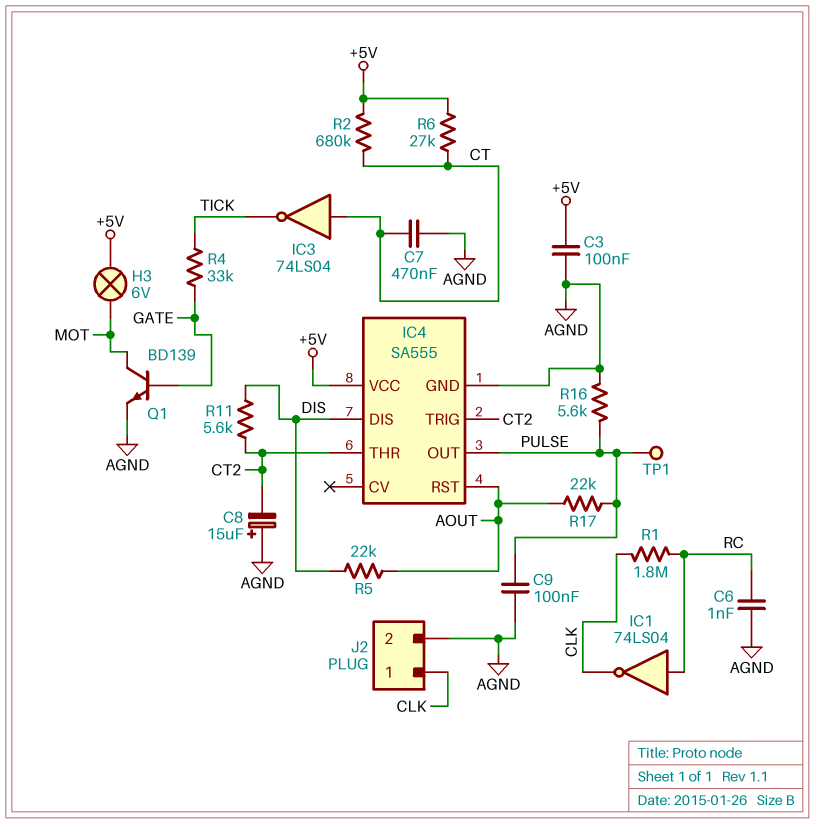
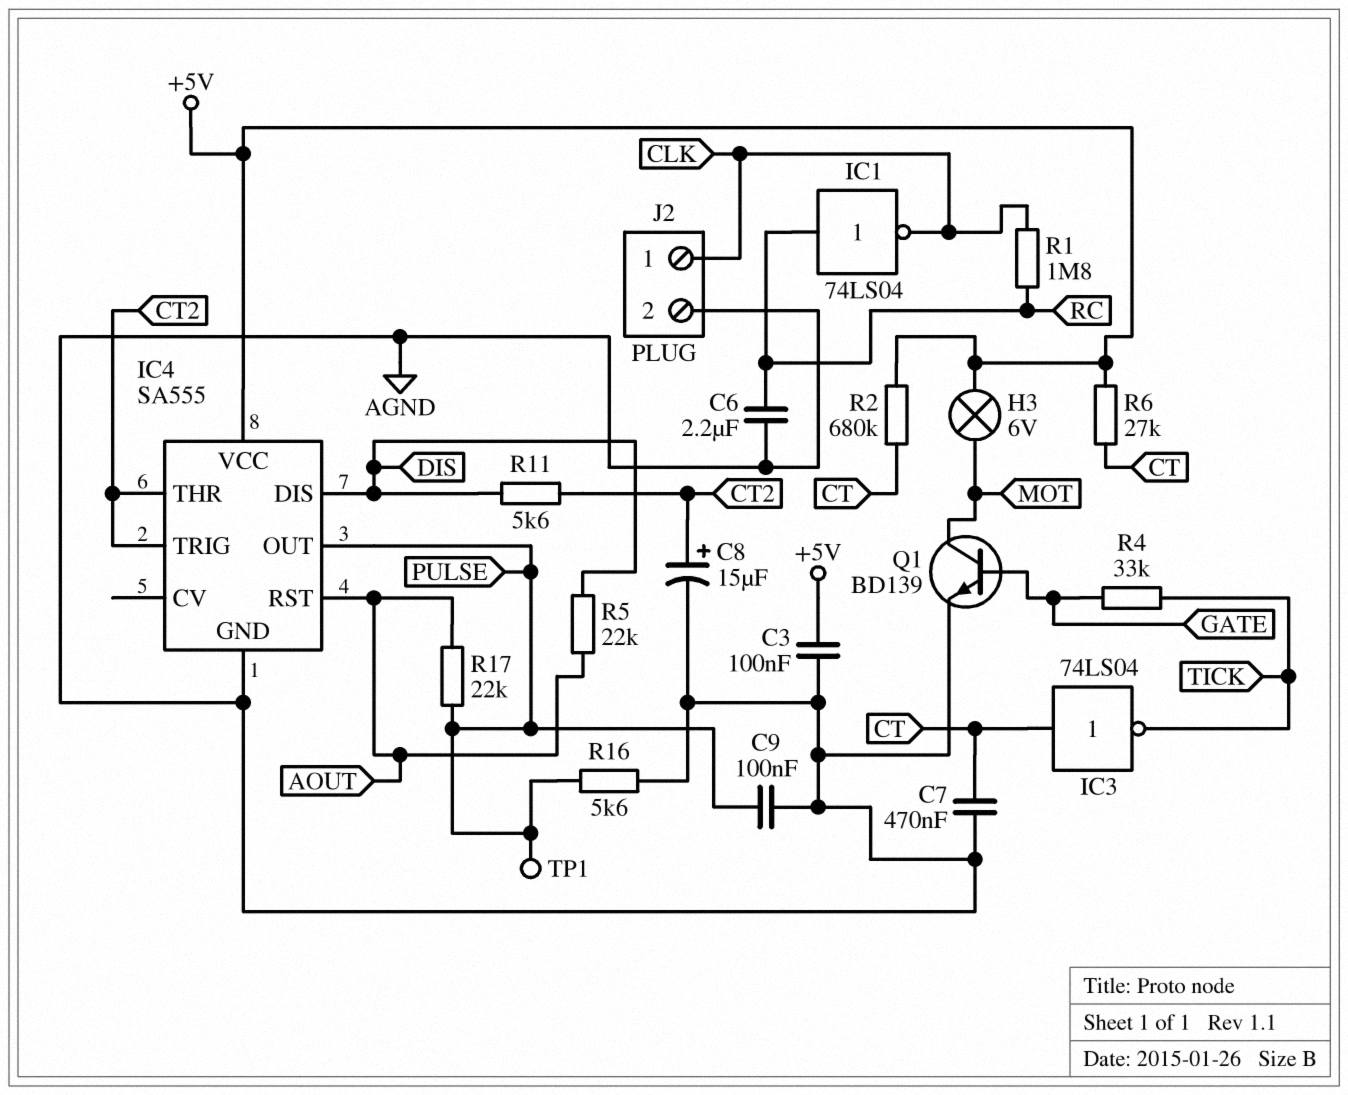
C6: 1nF (AGND, RC) -> 2.2uF (AGND, RC)
C8: 15uF (plus AGND, minus CT2) -> 15uF (plus CT2, minus AGND)

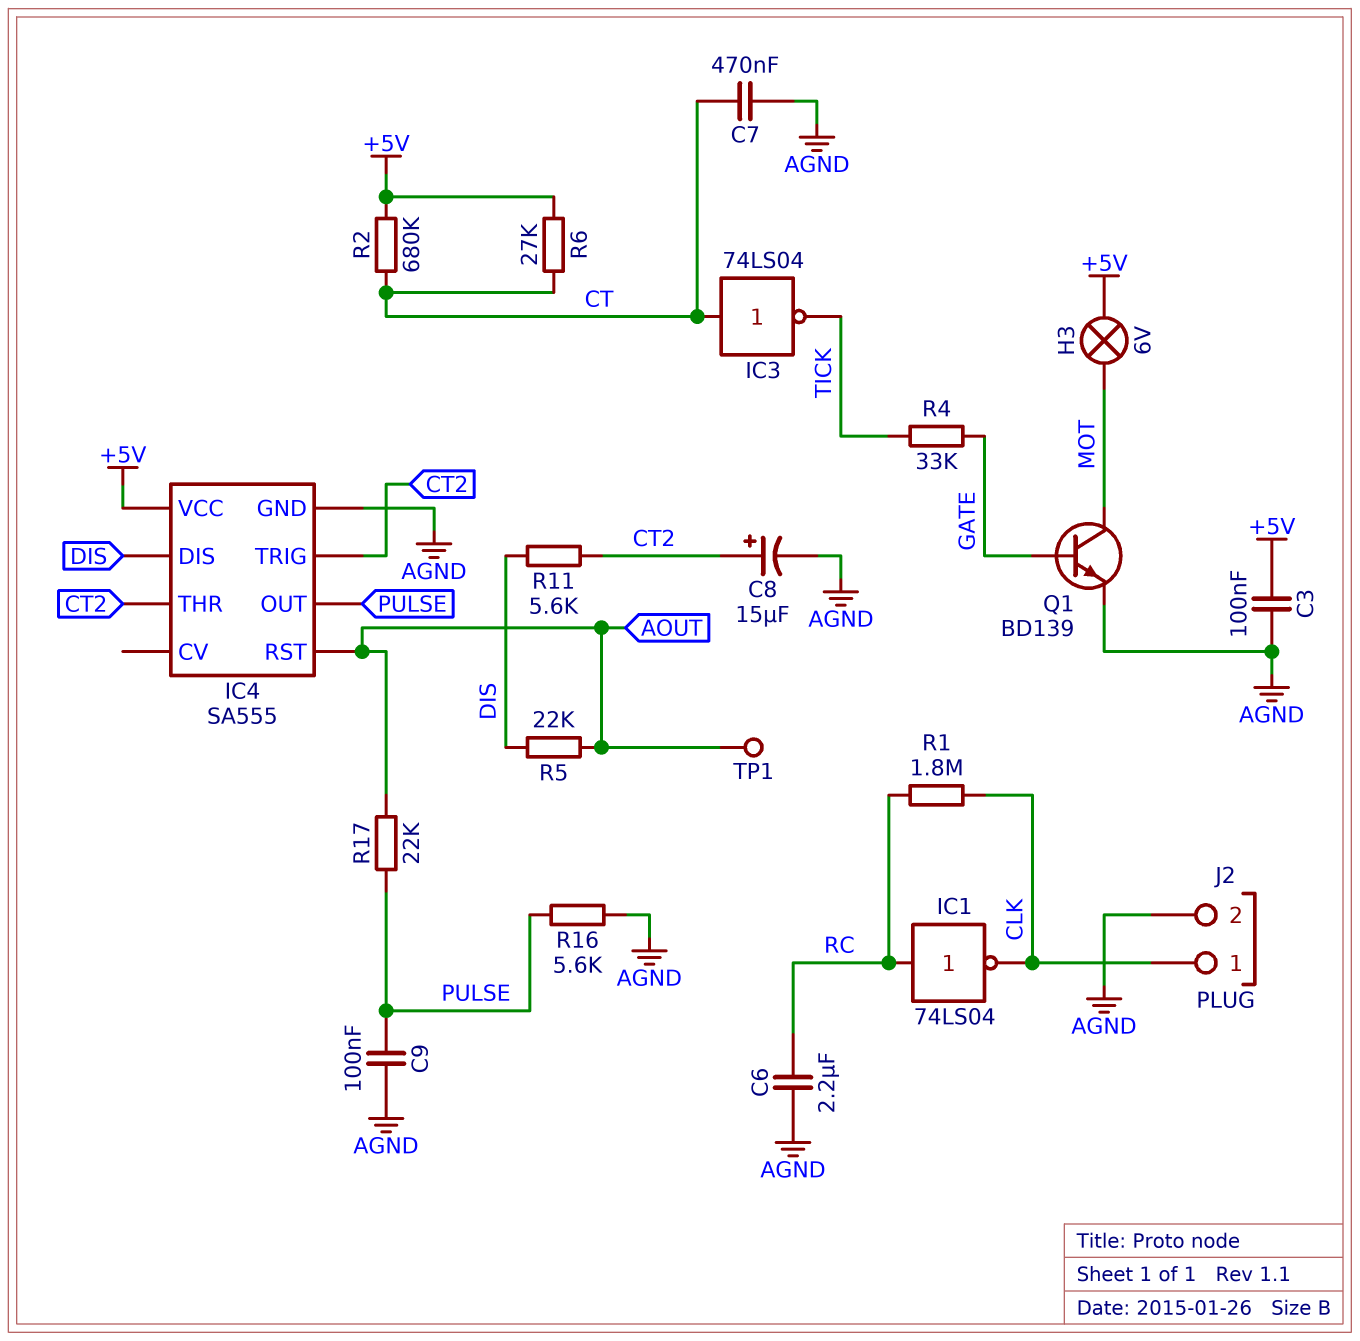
TP1: test point (PULSE) -> test point (AOUT)

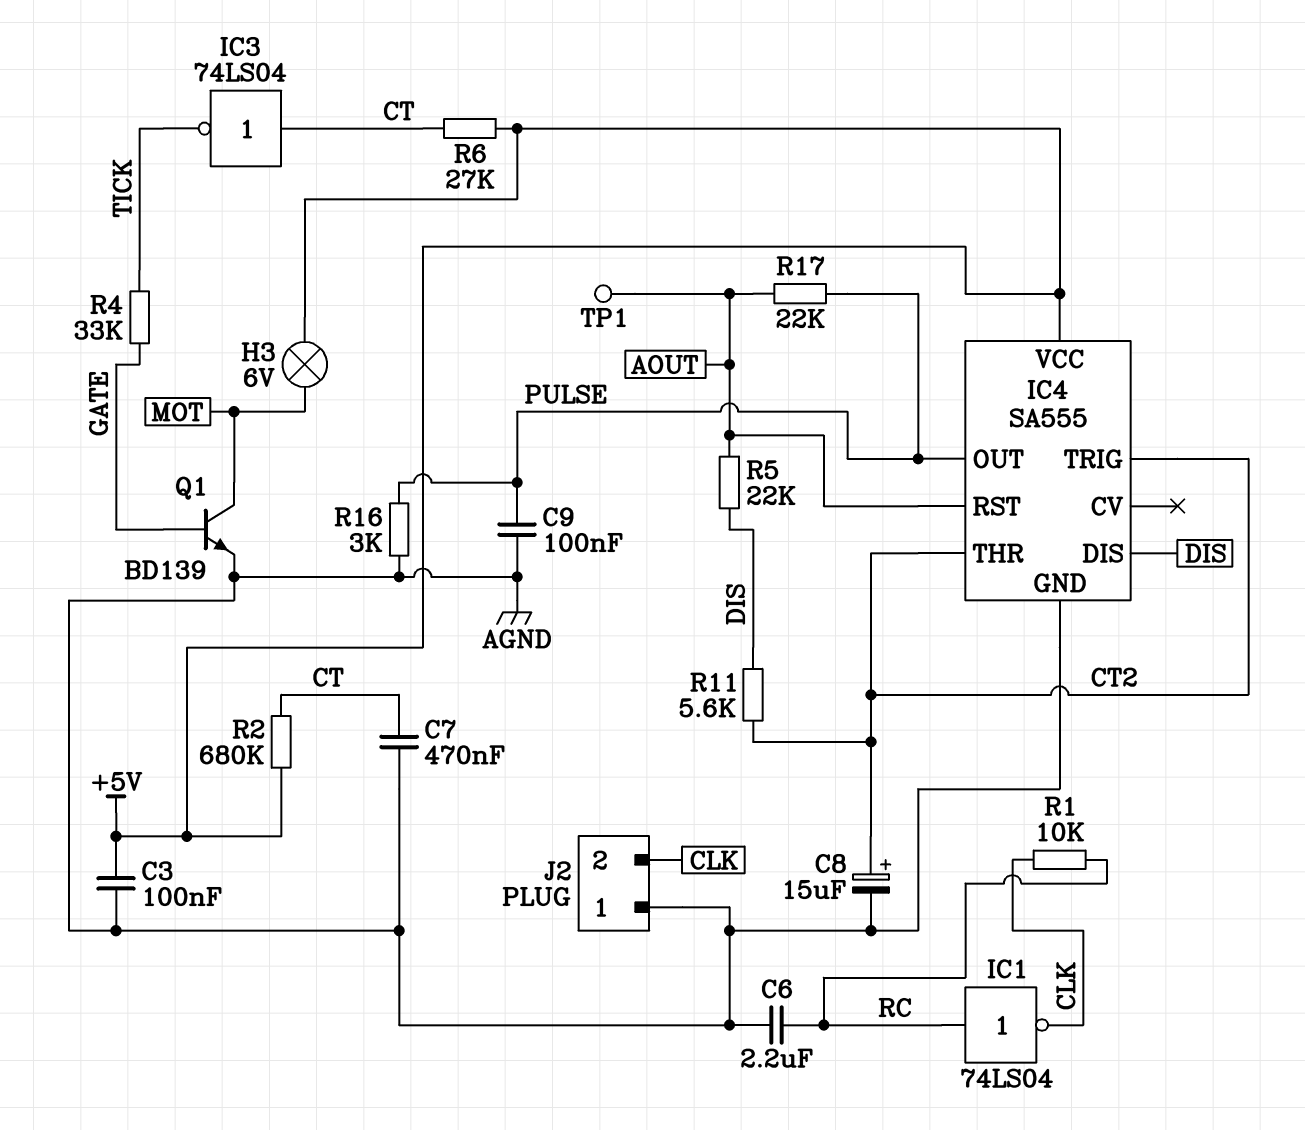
J2 pin 1: CLK -> AGND
J2 pin 2: AGND -> CLK
R1: 1.8M (CLK, RC) -> 10k (CLK, RC)
R16: 5.6k (AGND, PULSE) -> 3k (AGND, PULSE)

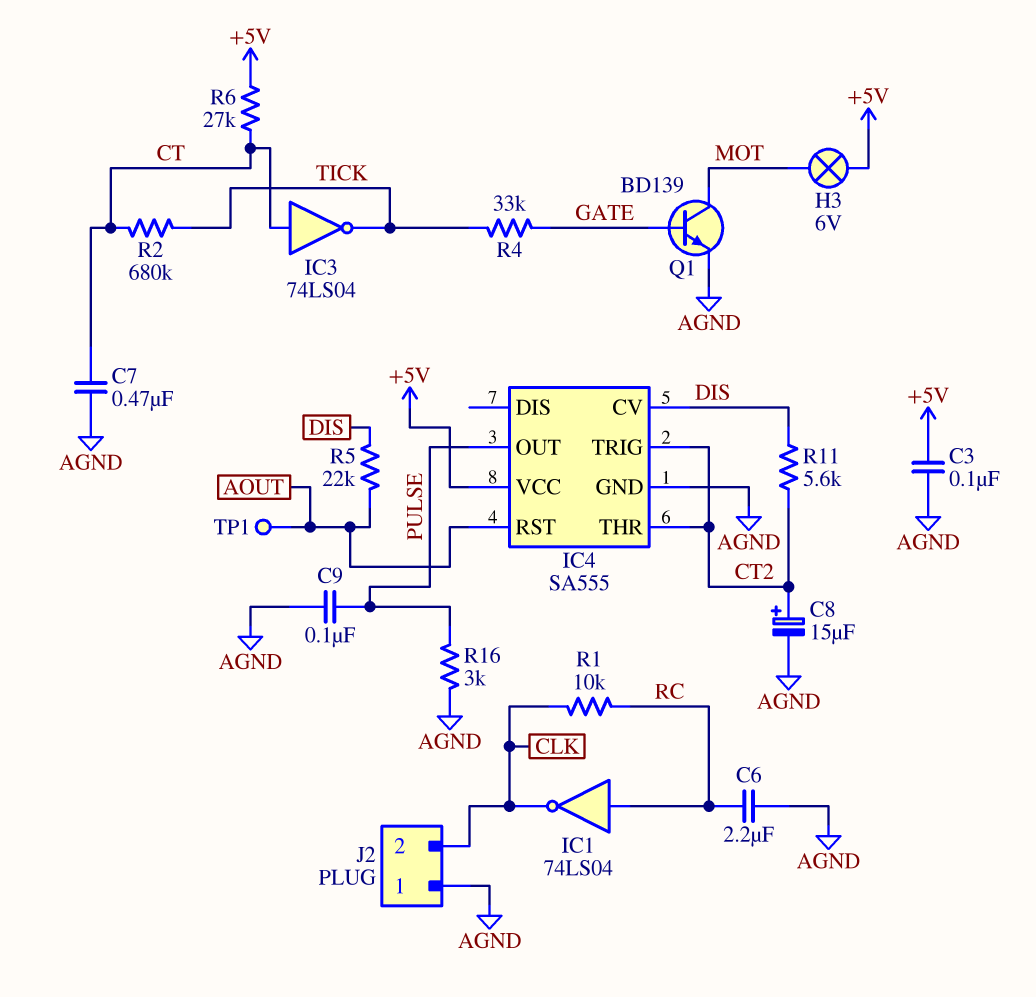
IC4 pin CV: none -> DIS
IC4 pin DIS: DIS -> none
R2: 680k (+5V, CT) -> 680k (CT, TICK)
R17: 22k (AOUT, PULSE) -> none

